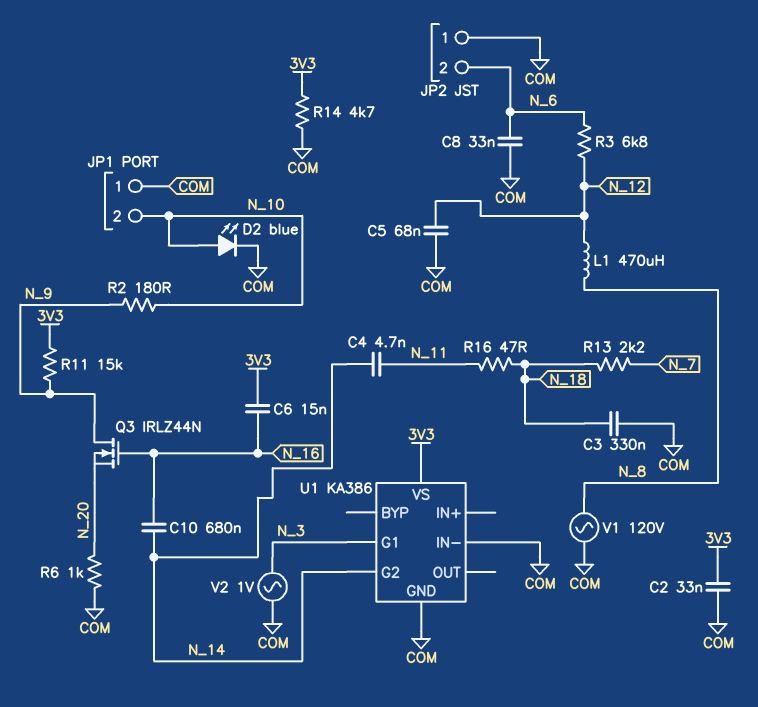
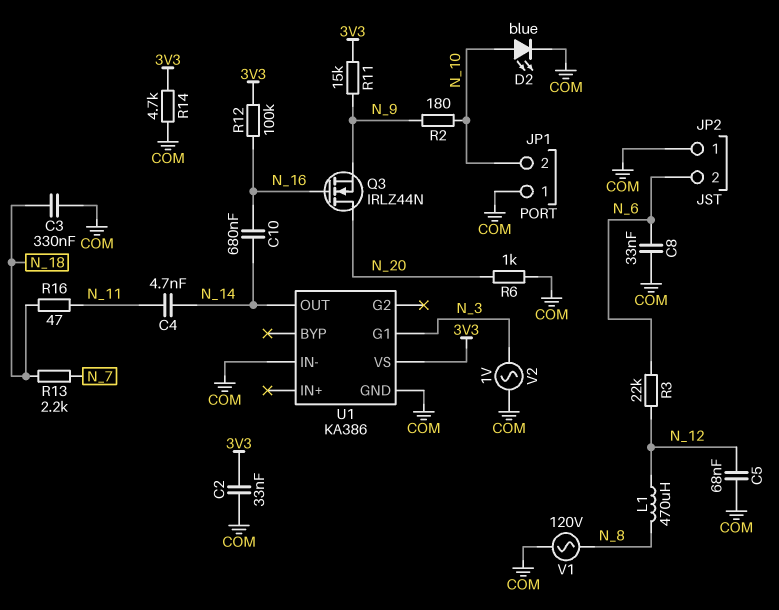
C6: 15nF (3V3, N_16) -> none
Q3: NMOS IRLZ44N (G N_16, D N_9, S N_20) -> NMOS IRLZ44N (G N_16, D N_20, S N_9)
R3: 6.8k (N_6, N_12) -> 22k (N_6, N_12)
R12: none -> 100k (3V3, N_16)
U1 pin G2: N_14 -> none
U1 pin OUT: none -> N_14

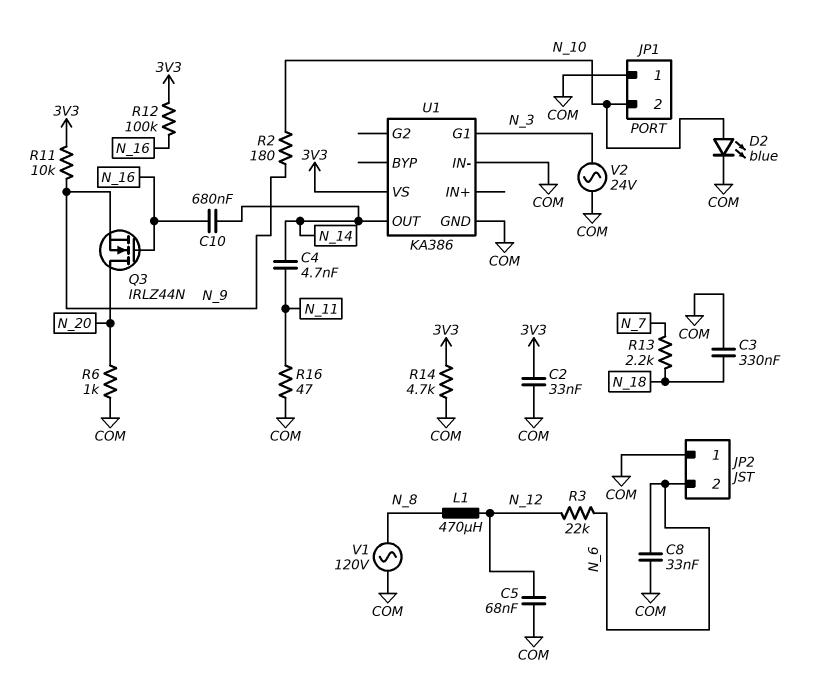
R11: 15k (3V3, N_9) -> 10k (3V3, N_9)
R16: 47 (N_11, N_18) -> 47 (COM, N_11)
V2: AC 1V (COM, N_3) -> AC 24V (COM, N_3)

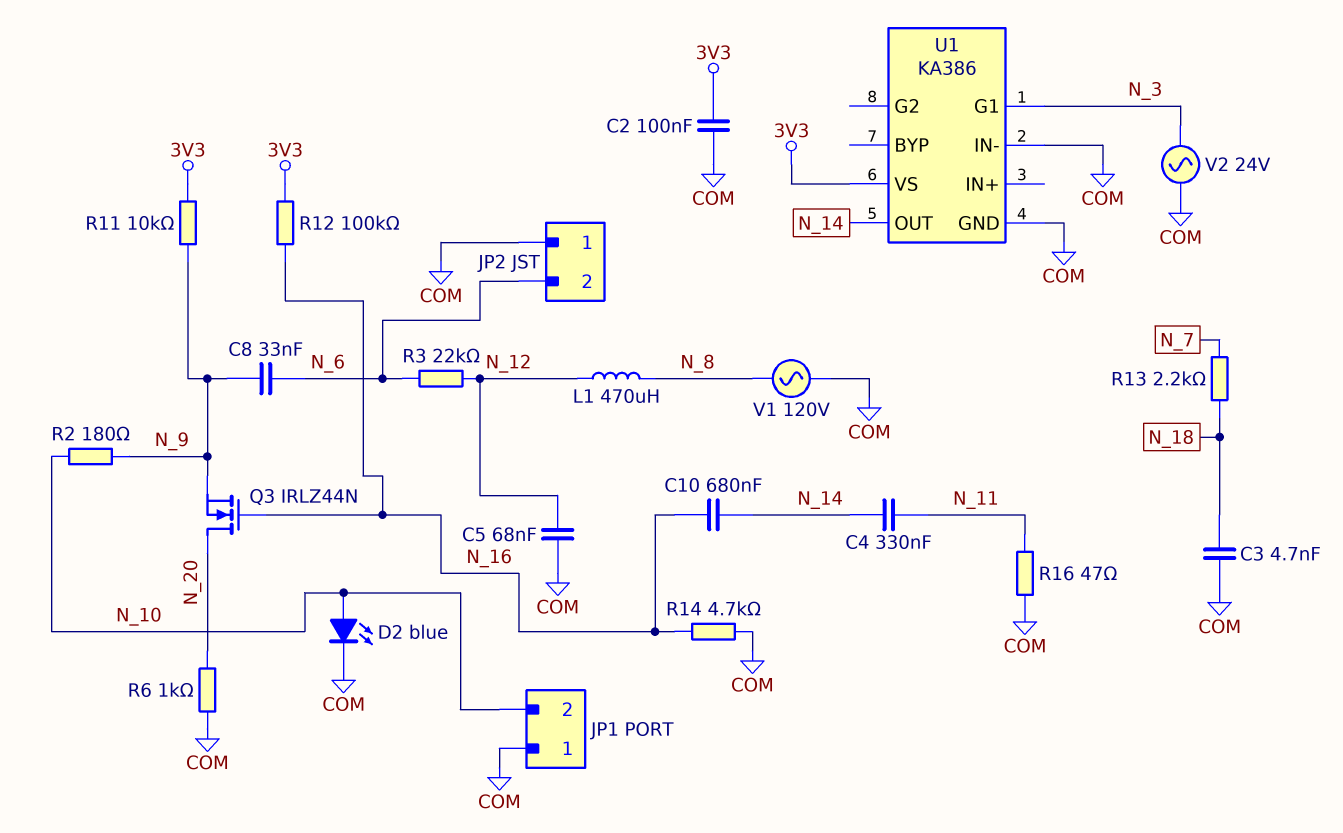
C2: 33nF (3V3, COM) -> 100nF (3V3, COM)
C3: 330nF (COM, N_18) -> 4.7nF (COM, N_18)
C4: 4.7nF (N_11, N_14) -> 330nF (N_11, N_14)
C8: 33nF (COM, N_6) -> 33nF (N_6, N_9)
R14: 4.7k (3V3, COM) -> 4.7k (COM, N_16)

